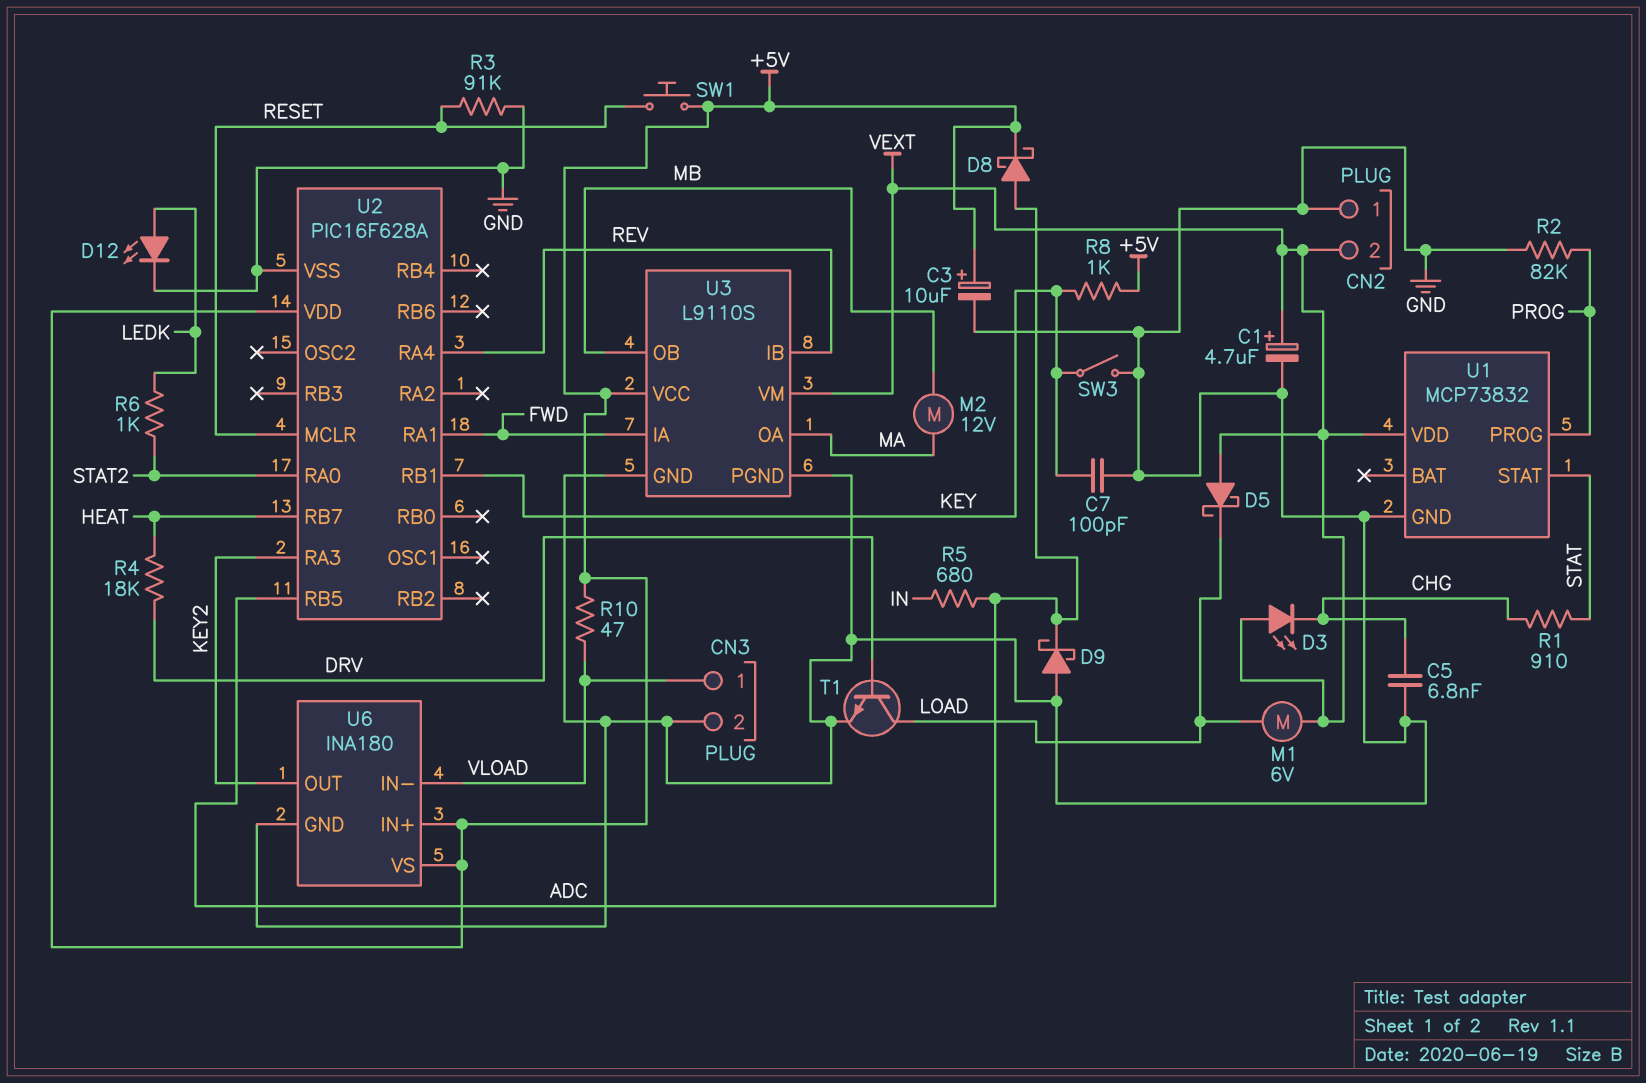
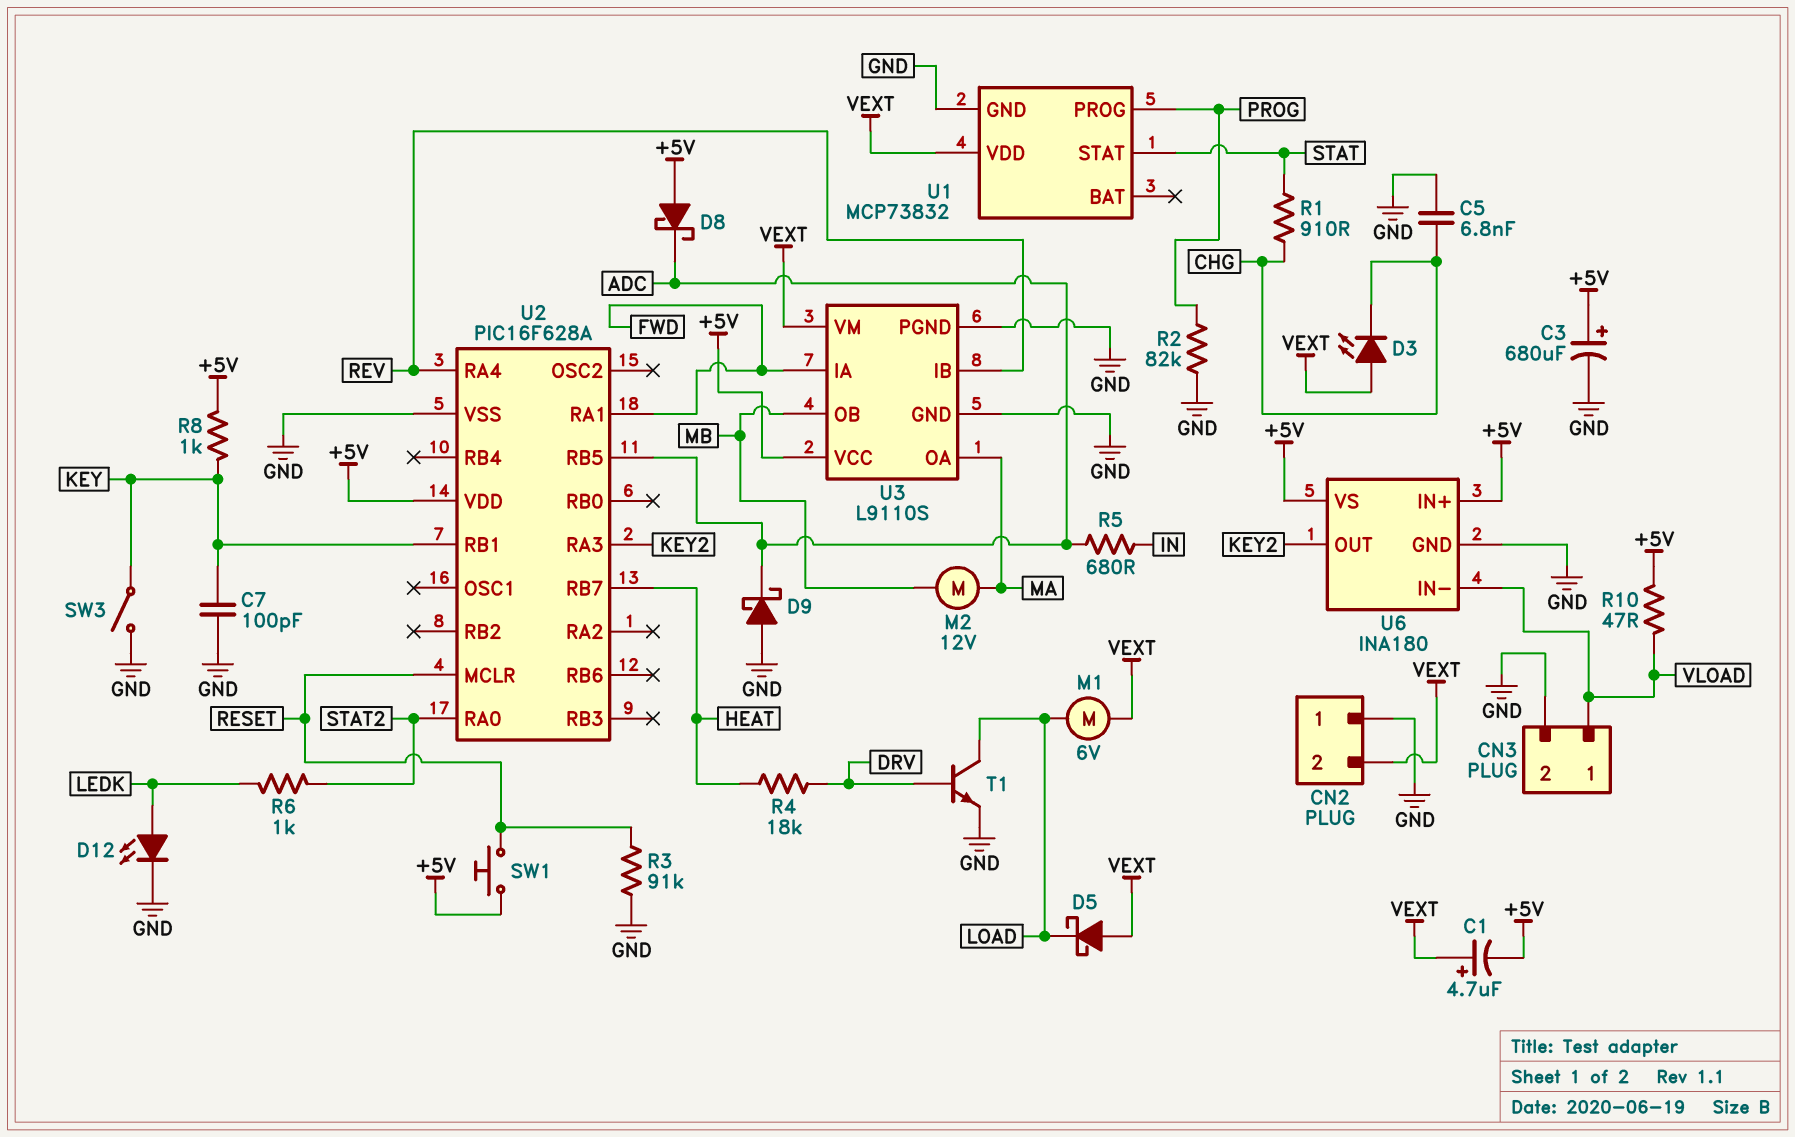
C1: 4.7uF (plus VEXT, minus GND) -> 4.7uF (plus VEXT, minus +5V)
C3: 10uF (plus +5V, minus GND) -> 680uF (plus +5V, minus GND)
D8: schottky (A ADC, K +5V) -> schottky (A +5V, K ADC)

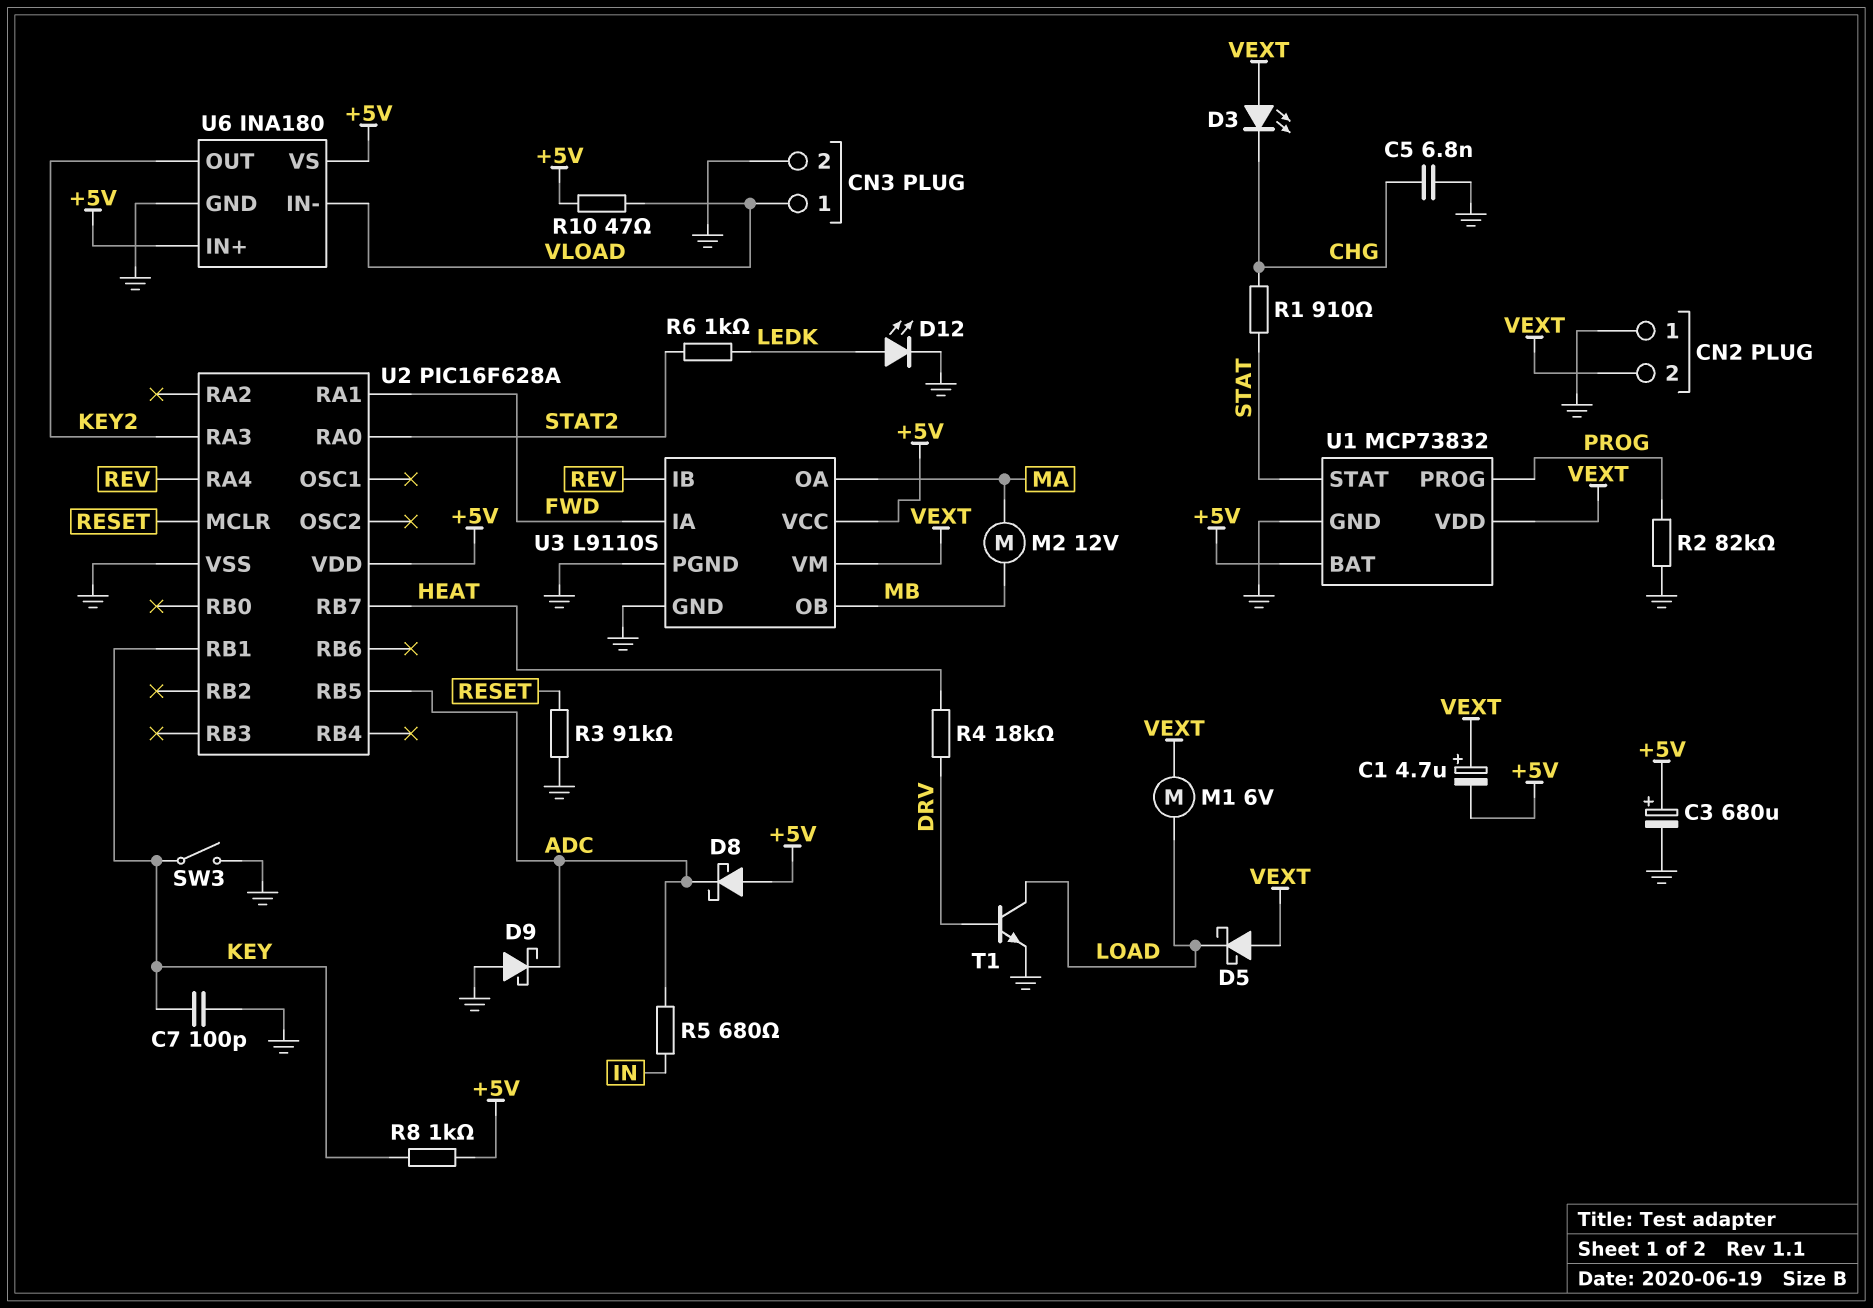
SW1: button (+5V, RESET) -> none
U1 pin BAT: none -> +5V

